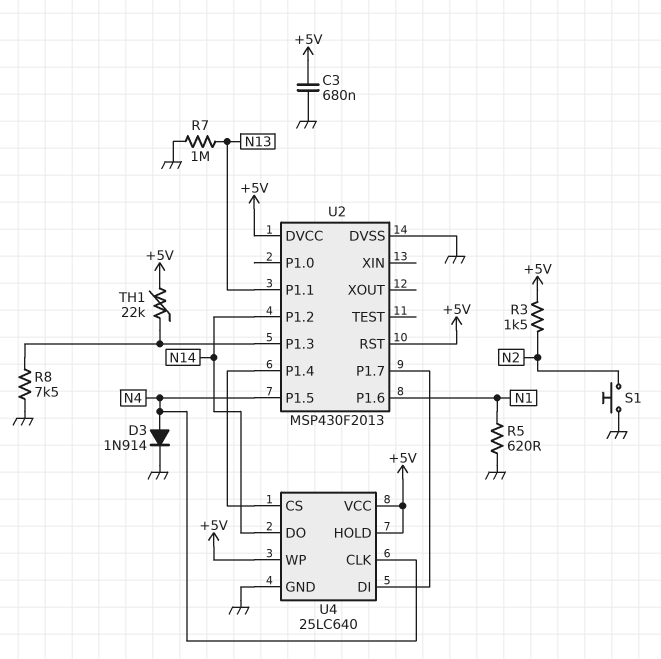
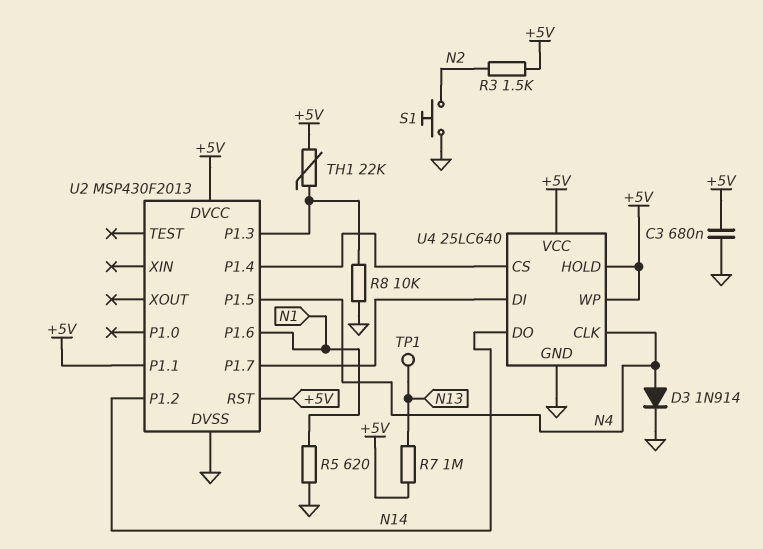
R7: 1M (GND, N13) -> 1M (+5V, N13)
R8: 7.5k (GND, U2/P1.3) -> 10k (GND, U2/P1.3)
TP1: none -> test point (N13)
U2 pin P1.1: N13 -> +5V

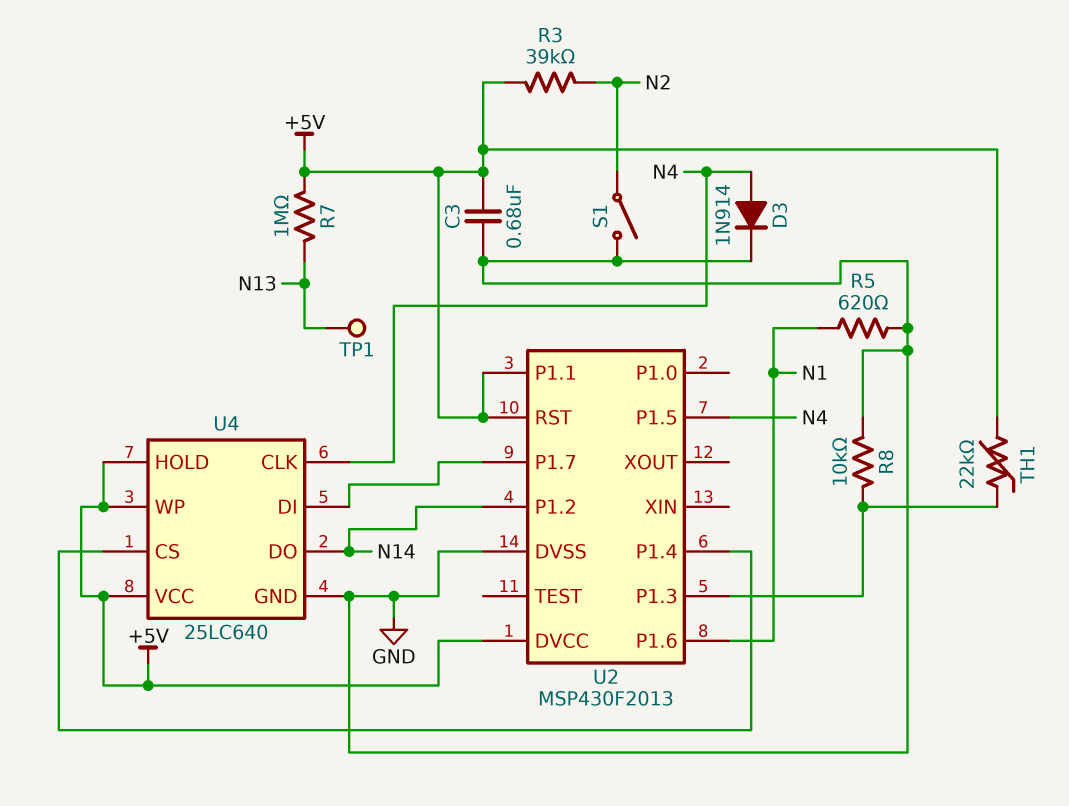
R3: 1.5k (+5V, N2) -> 39k (+5V, N2)
S1: button (GND, N2) -> switch (GND, N2)

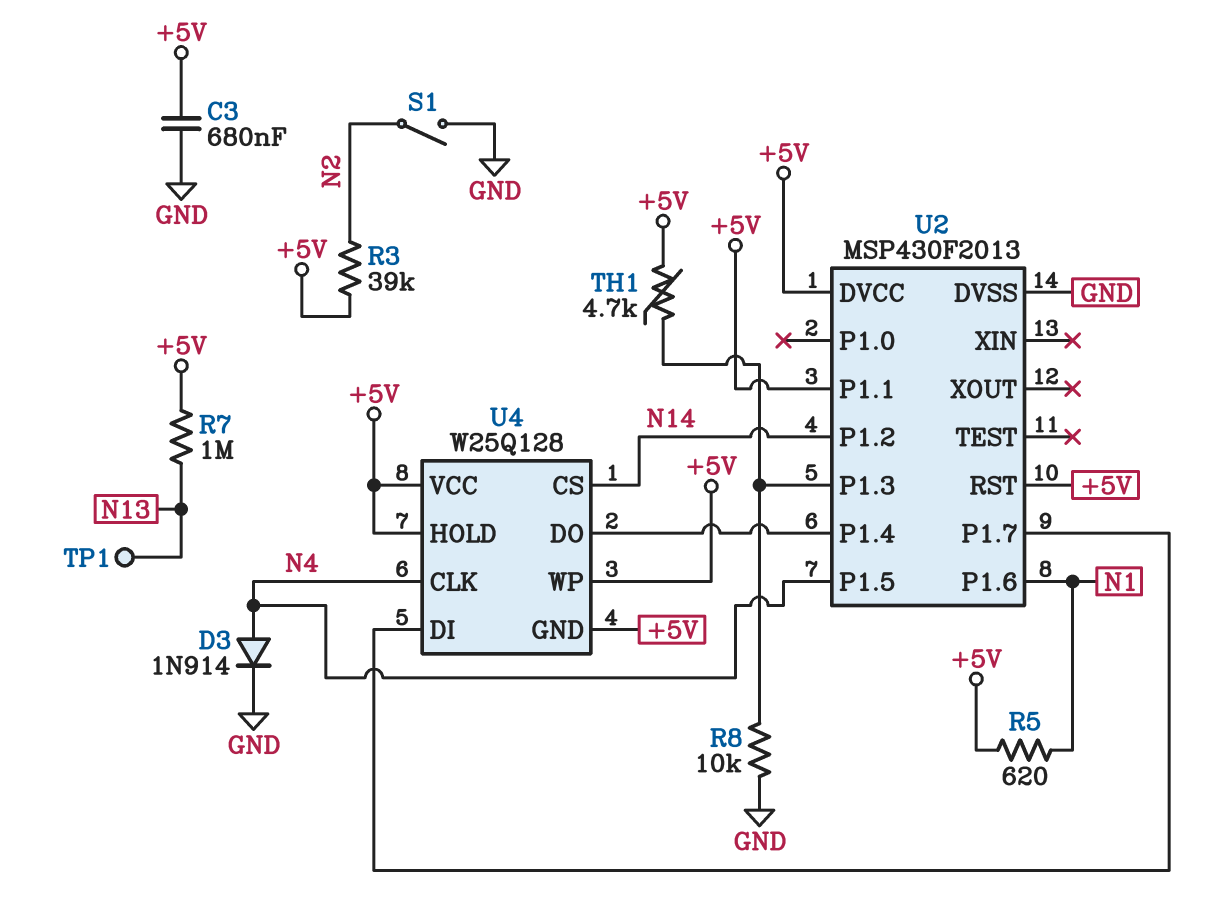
R5: 620 (GND, N1) -> 620 (+5V, N1)
TH1: 22k (+5V, U2/P1.3) -> 4.7k (+5V, U2/P1.3)
U4: 25LC640 -> W25Q128
U4 pin CS: U2/P1.4 -> N14
U4 pin DO: N14 -> U2/P1.4
U4 pin GND: GND -> +5V

